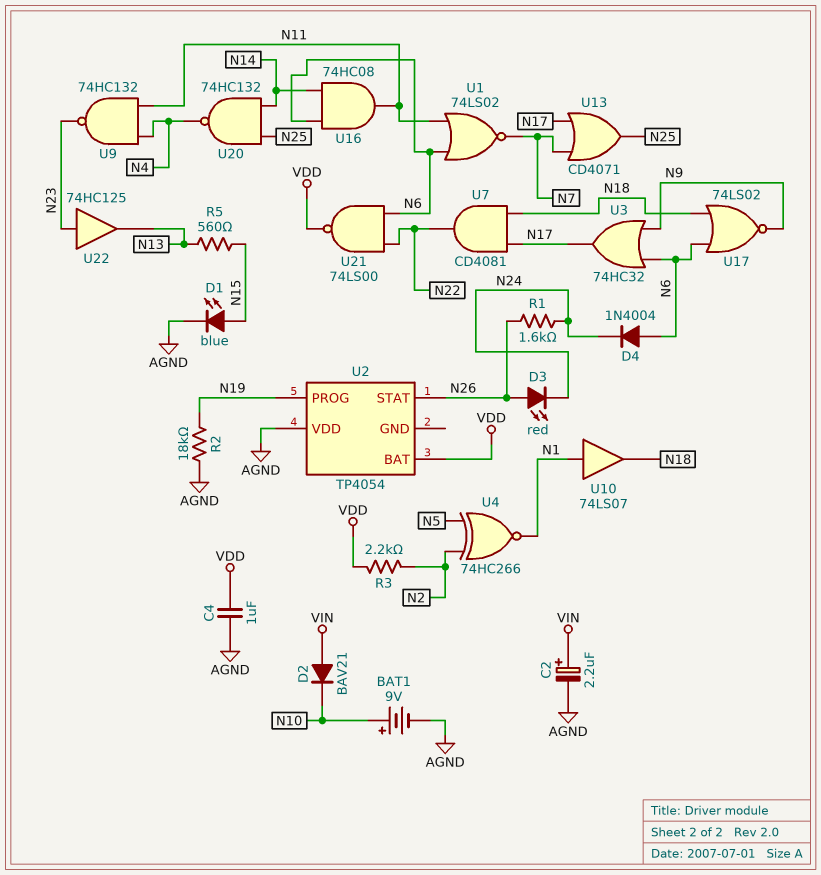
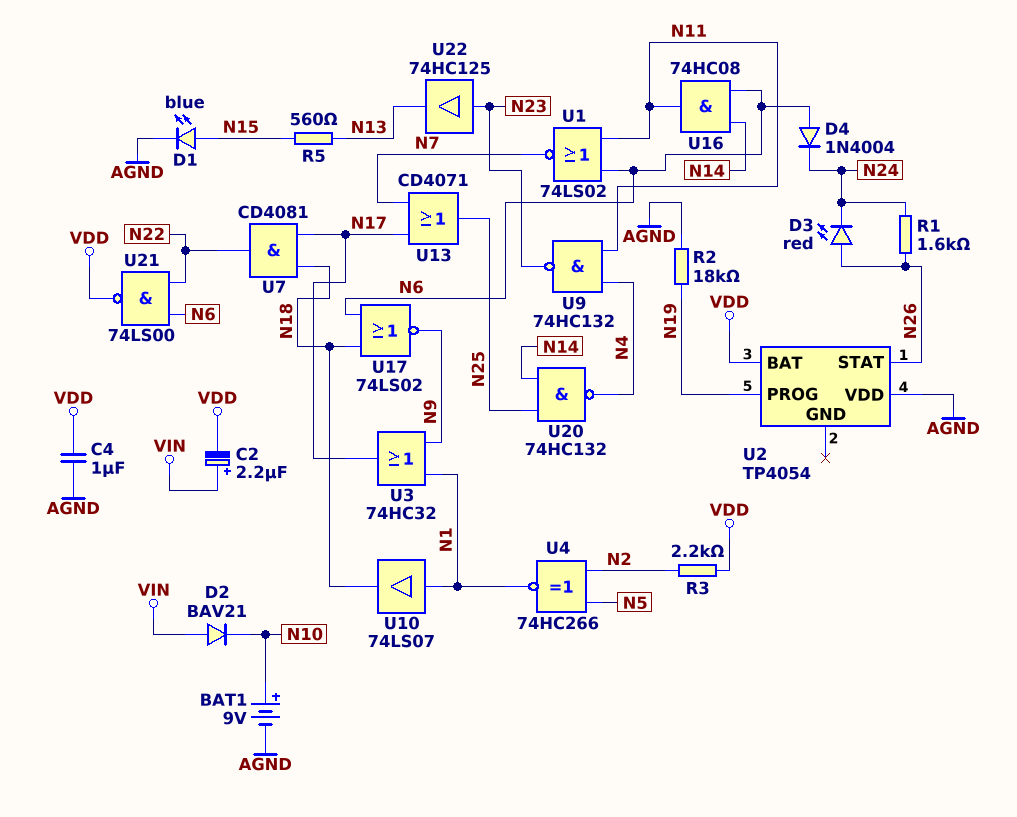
C2: 2.2uF (plus VIN, minus AGND) -> 2.2uF (plus VIN, minus VDD)
U3: OR 74HC32 (in N6, in N9, out N17) -> OR 74HC32 (in N1, in N9, out N17)

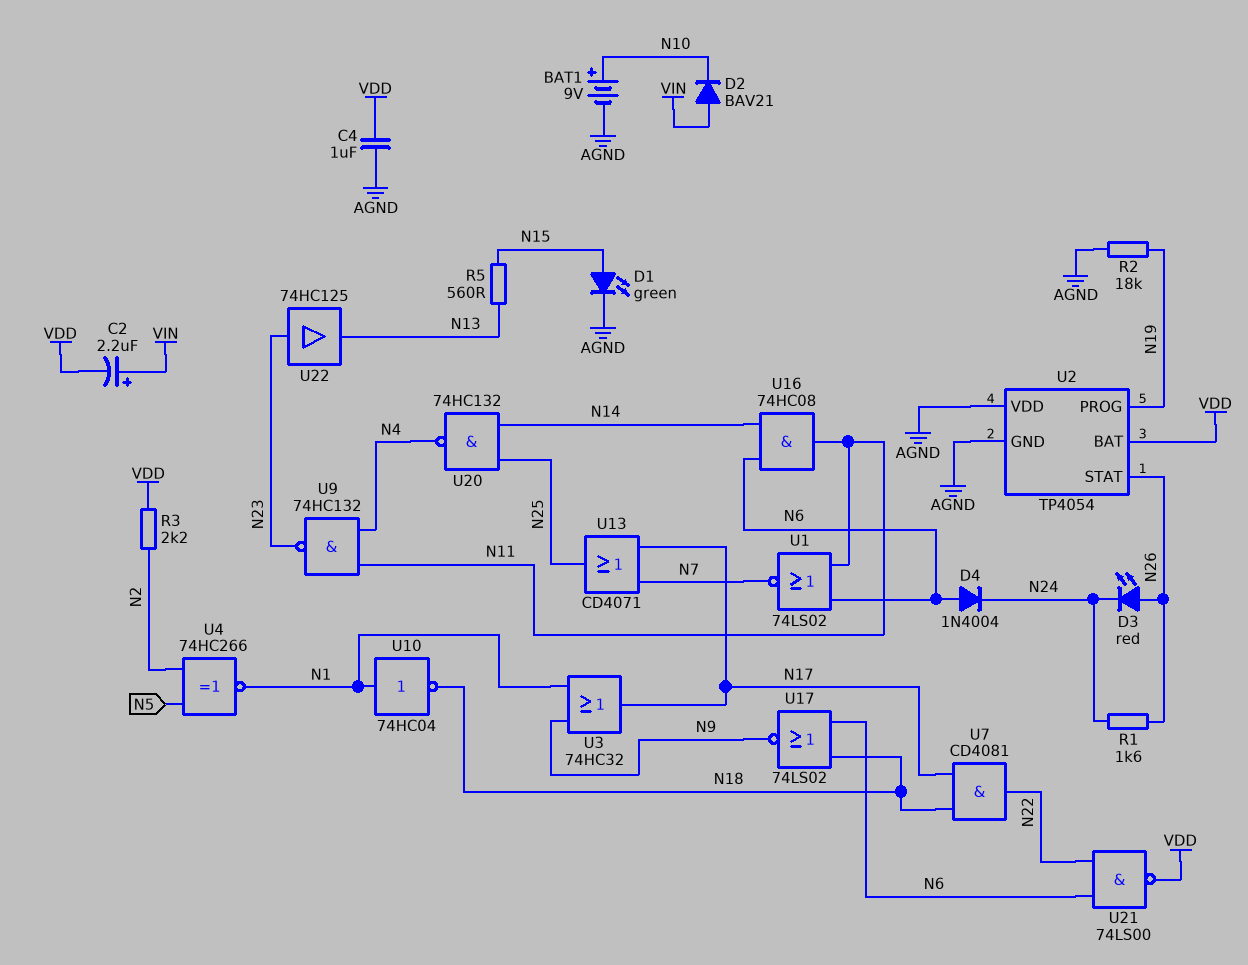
D1: LED blue (A N15, K AGND) -> LED green (A N15, K AGND)
U2 pin GND: none -> AGND
U10: buffer 74LS07 (in N1, out N18) -> NOT 74HC04 (in N1, out N18)

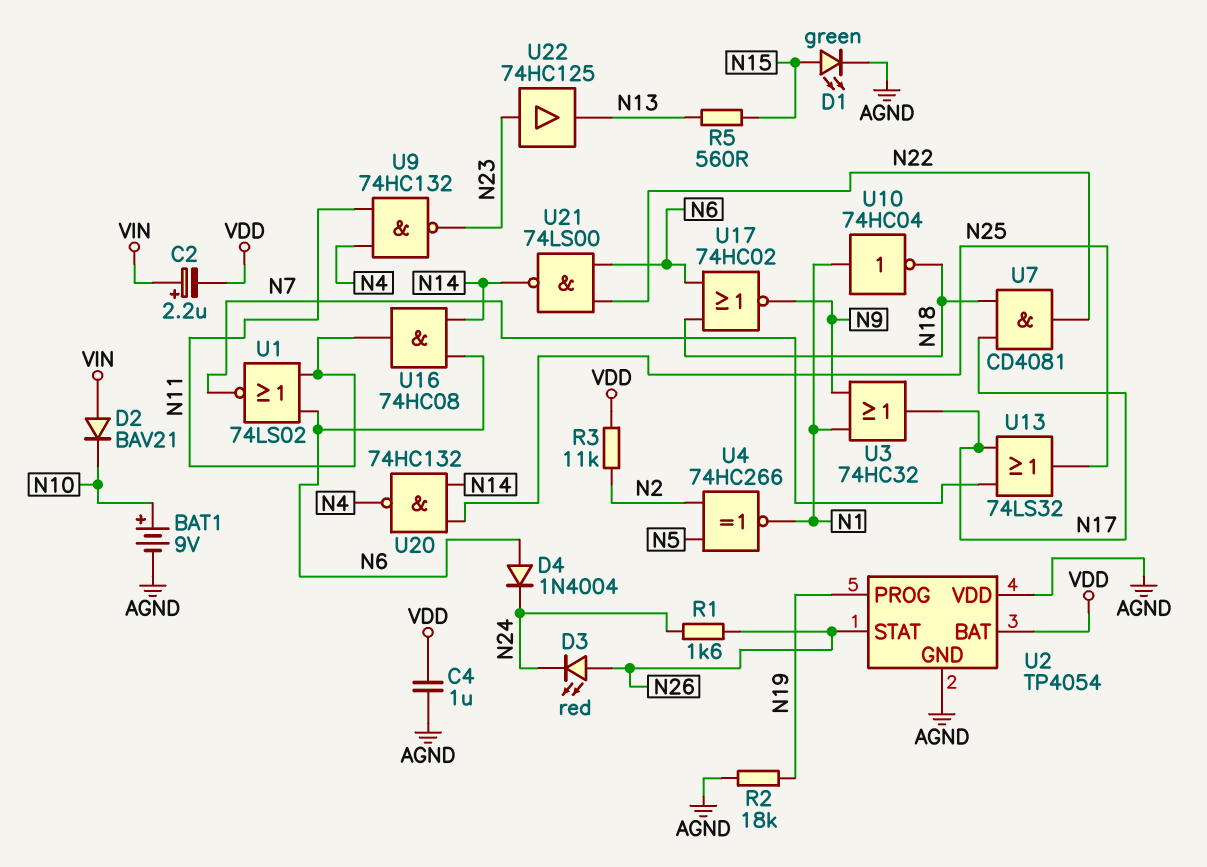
R3: 2.2k (N2, VDD) -> 11k (N2, VDD)
U13: OR CD4071 (in N7, in N17, out N25) -> OR 74LS32 (in N7, in N17, out N25)
U17: NOR 74LS02 (in N6, in N18, out N9) -> NOR 74HC02 (in N6, in N18, out N9)
U21: NAND 74LS00 (in N6, in N22, out VDD) -> NAND 74LS00 (in N6, in N22, out N14)

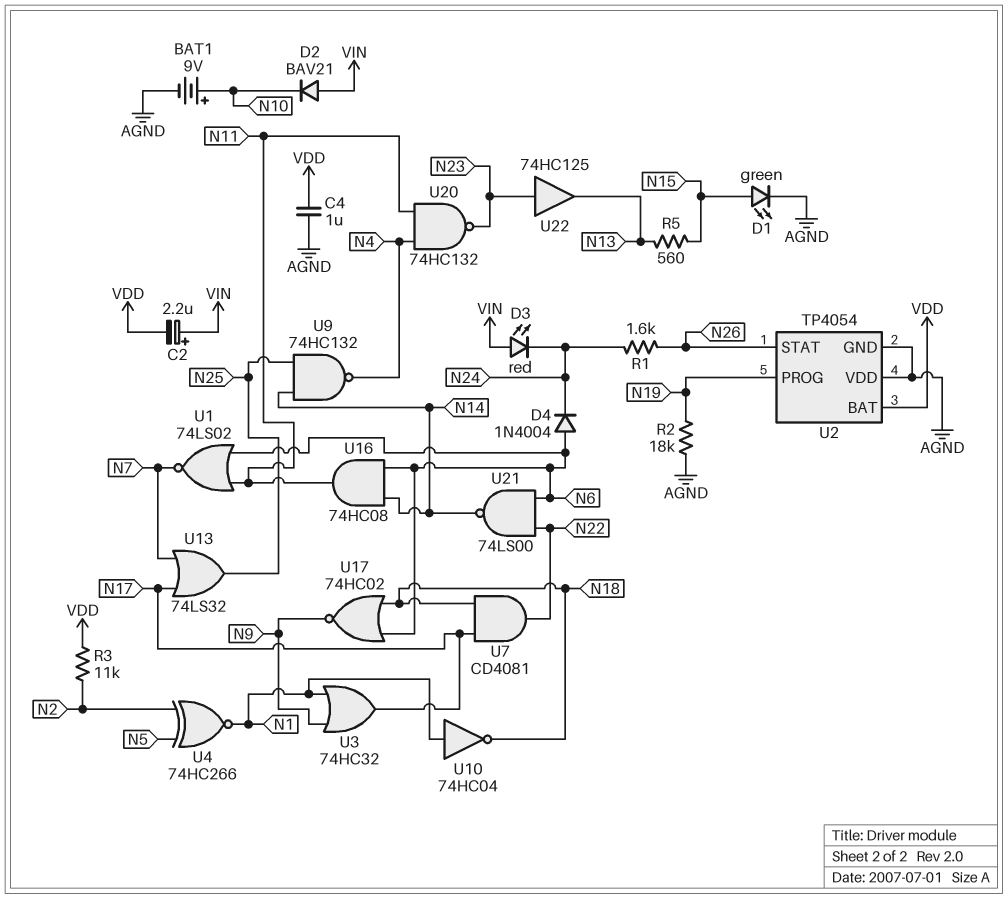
D3: LED red (A N26, K N24) -> LED red (A VIN, K N24)
U9: NAND 74HC132 (in N4, in N11, out N23) -> NAND 74HC132 (in N14, in N25, out N4)
U20: NAND 74HC132 (in N14, in N25, out N4) -> NAND 74HC132 (in N4, in N11, out N23)

